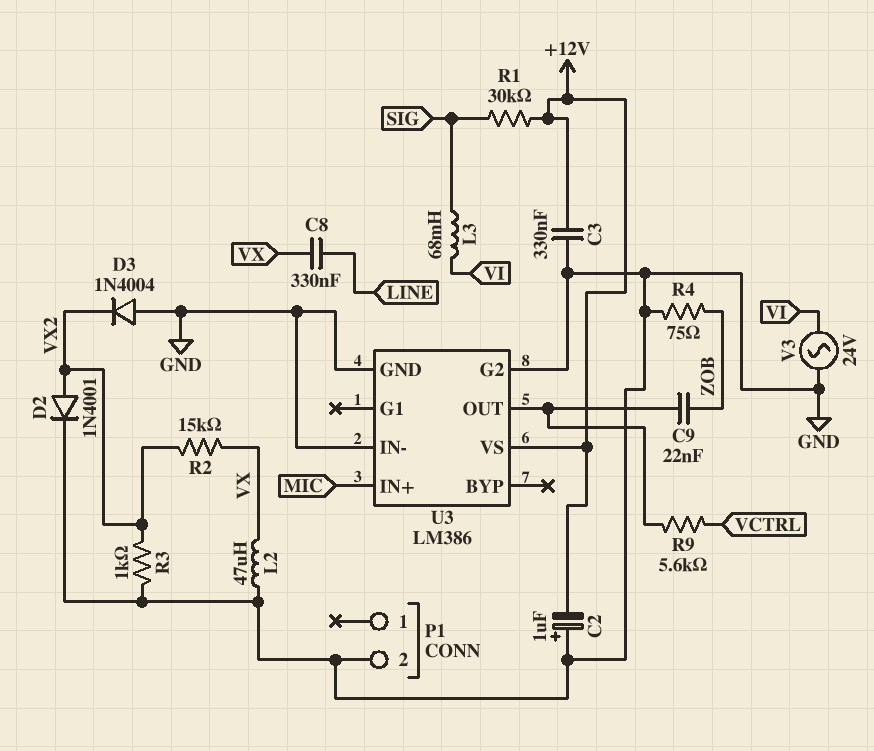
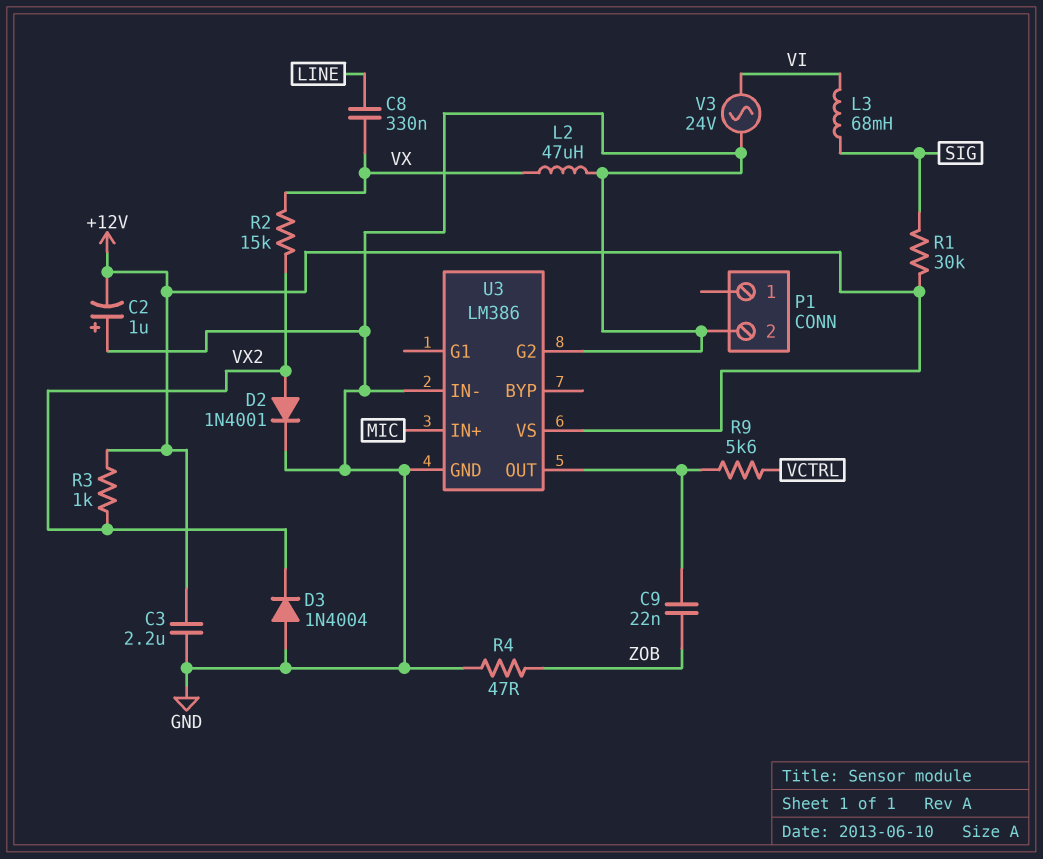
C3: 330nF (+12V, GND) -> 2.2uF (+12V, GND)
R3: 1k (GND, VX2) -> 1k (+12V, VX2)
R4: 75 (GND, ZOB) -> 47 (GND, ZOB)

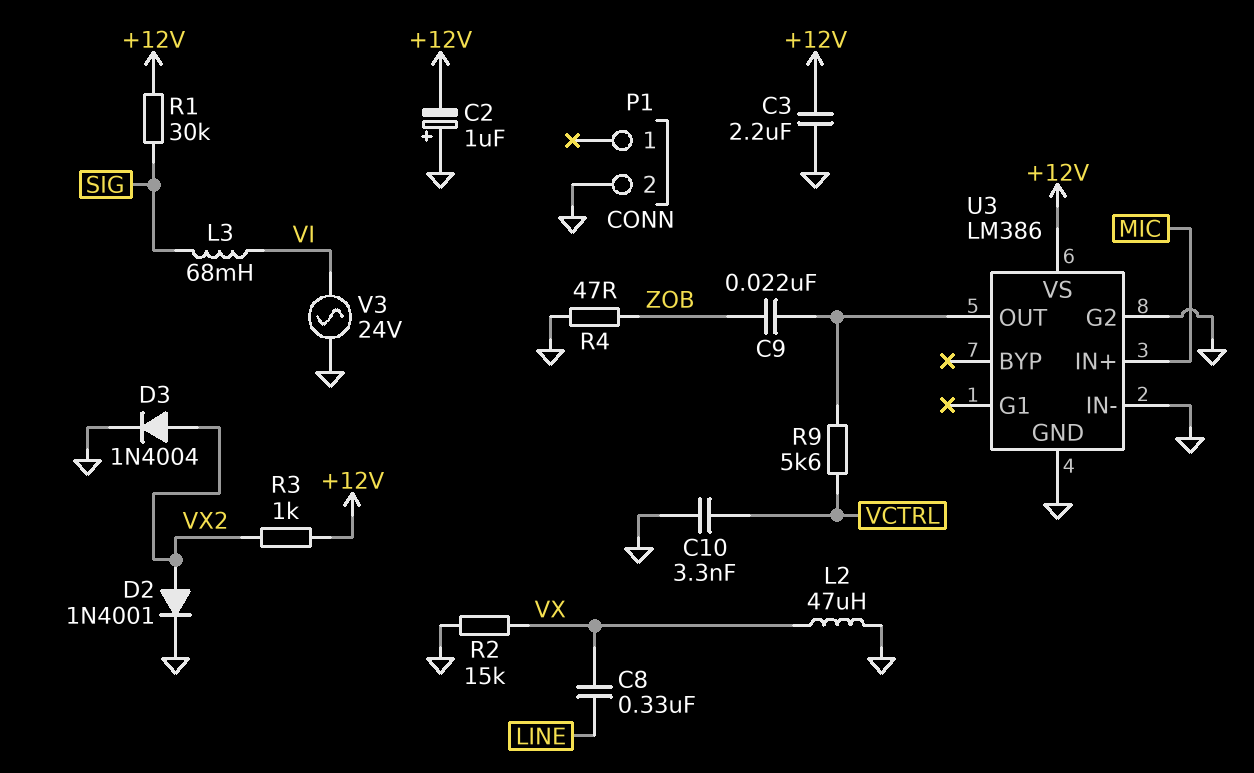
C10: none -> 3.3nF (GND, VCTRL)
D3: diode 1N4004 (A GND, K VX2) -> diode 1N4004 (A VX2, K GND)
R2: 15k (VX, VX2) -> 15k (GND, VX)

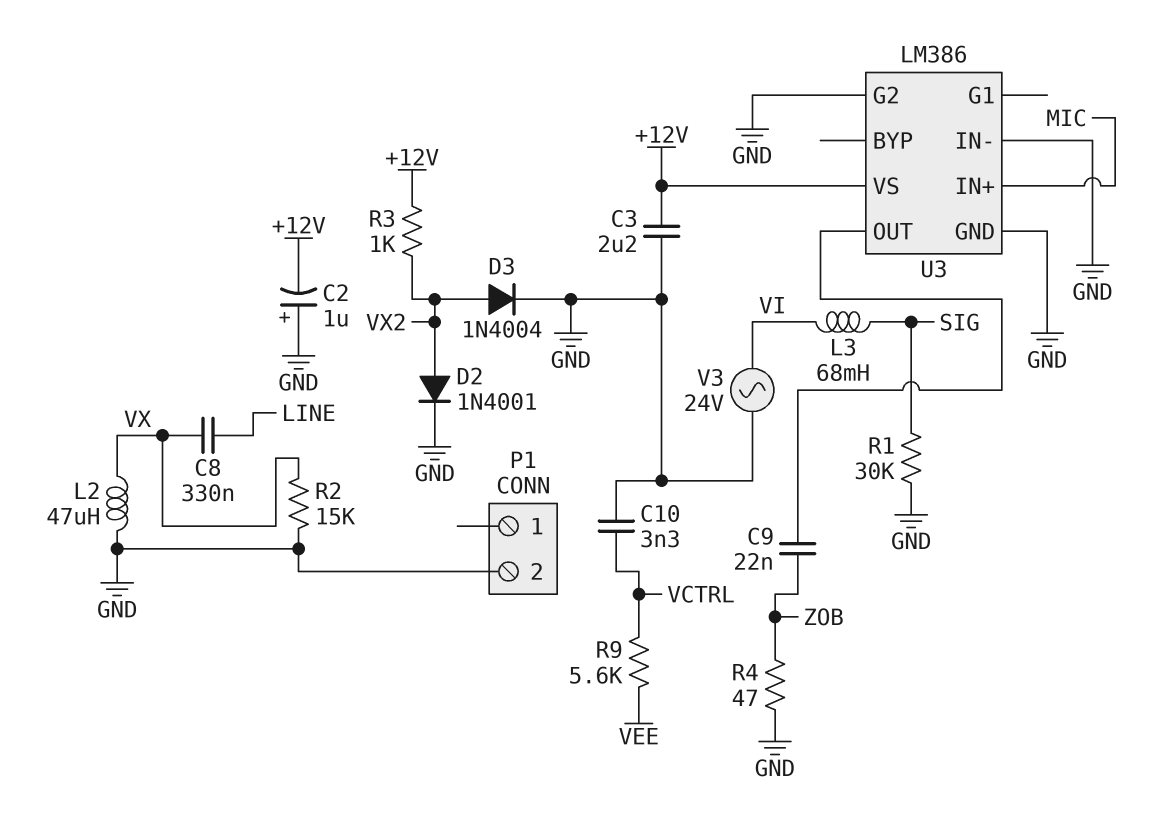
R1: 30k (+12V, SIG) -> 30k (GND, SIG)
R9: 5.6k (U3/OUT, VCTRL) -> 5.6k (VCTRL, VEE)

